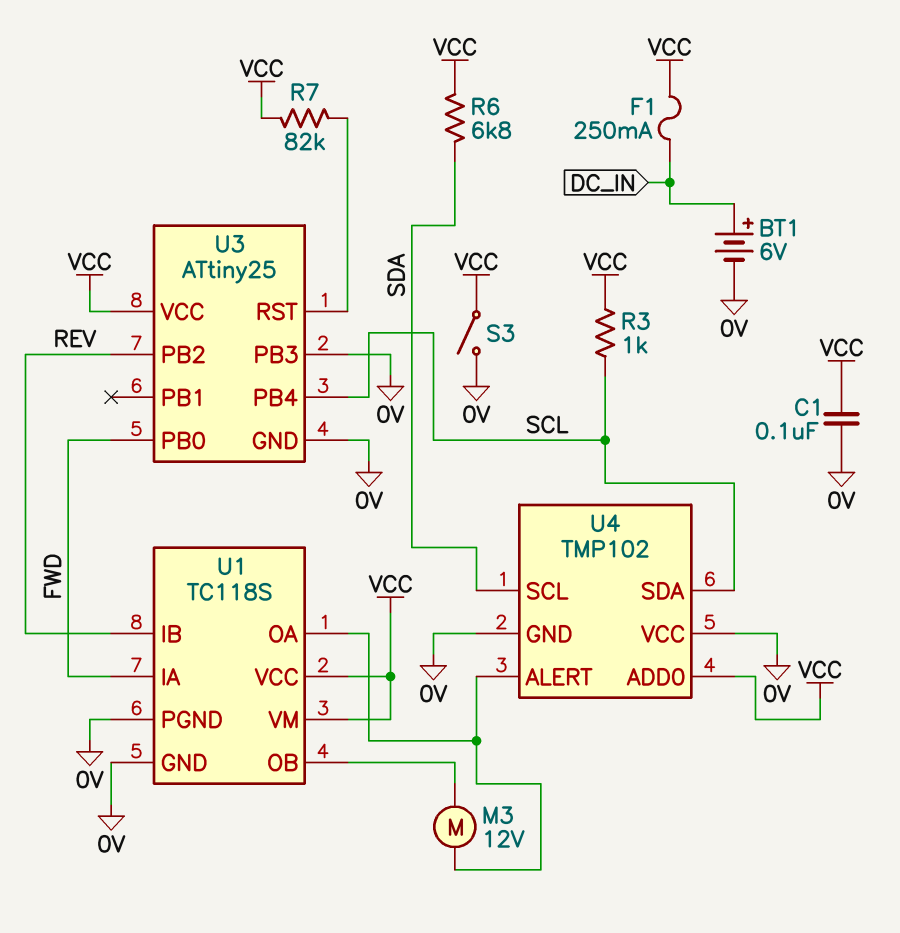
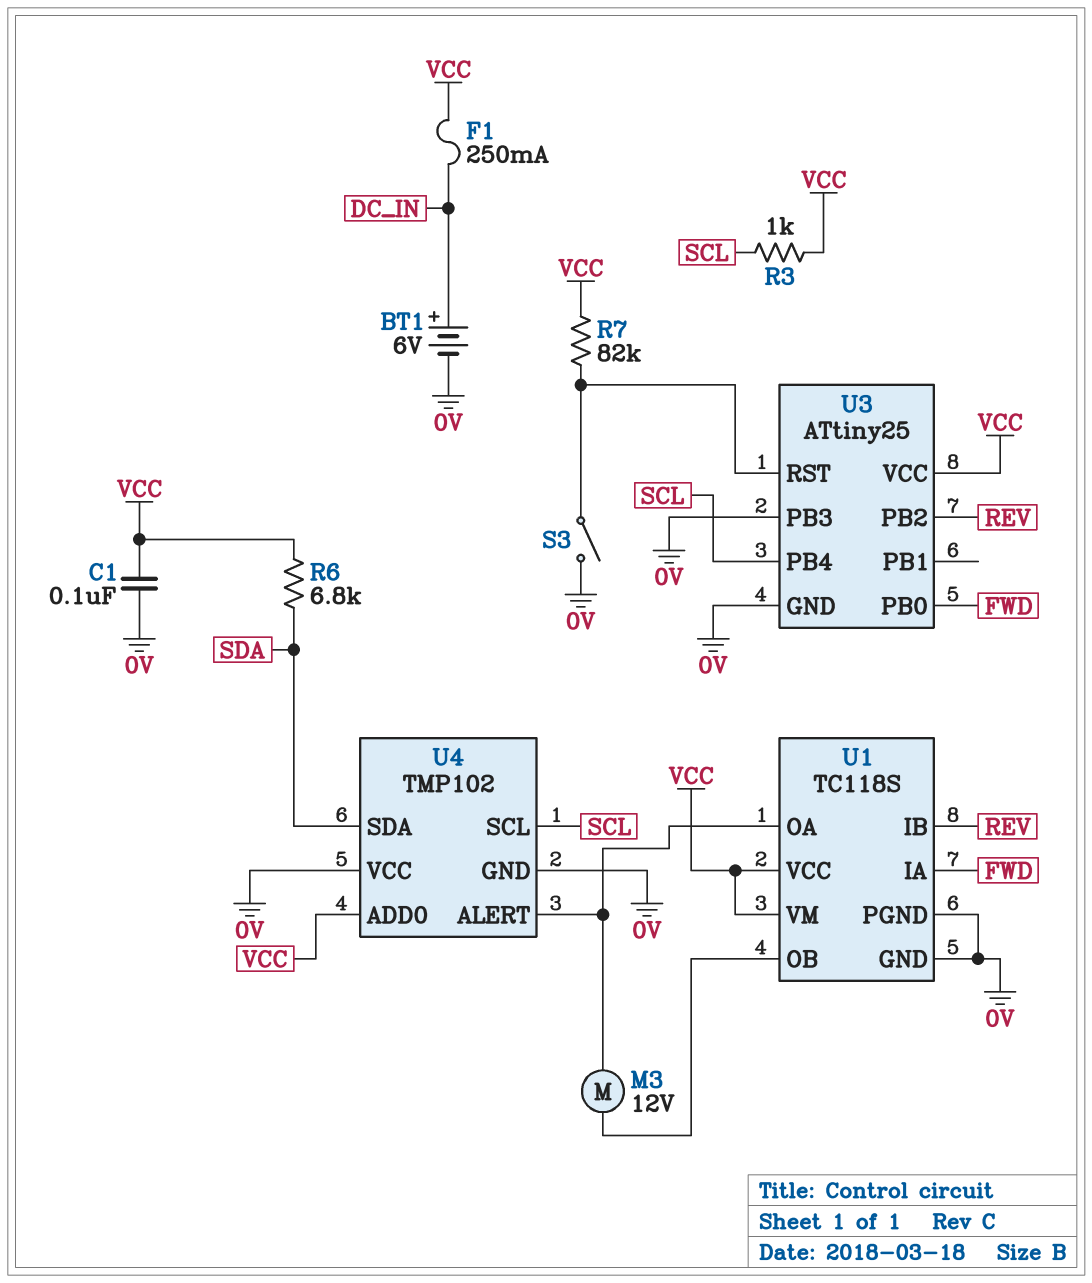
S3: switch (0V, VCC) -> switch (0V, U3/RST)
U4 pin SCL: SDA -> SCL
U4 pin SDA: SCL -> SDA

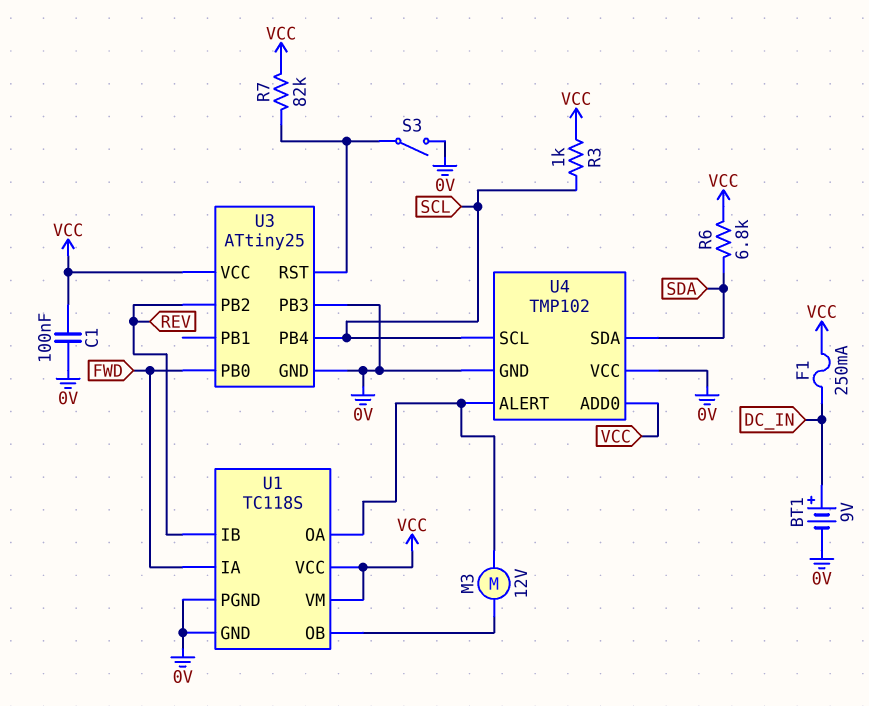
BT1: 6V (plus DC_IN, minus 0V) -> 9V (plus DC_IN, minus 0V)

